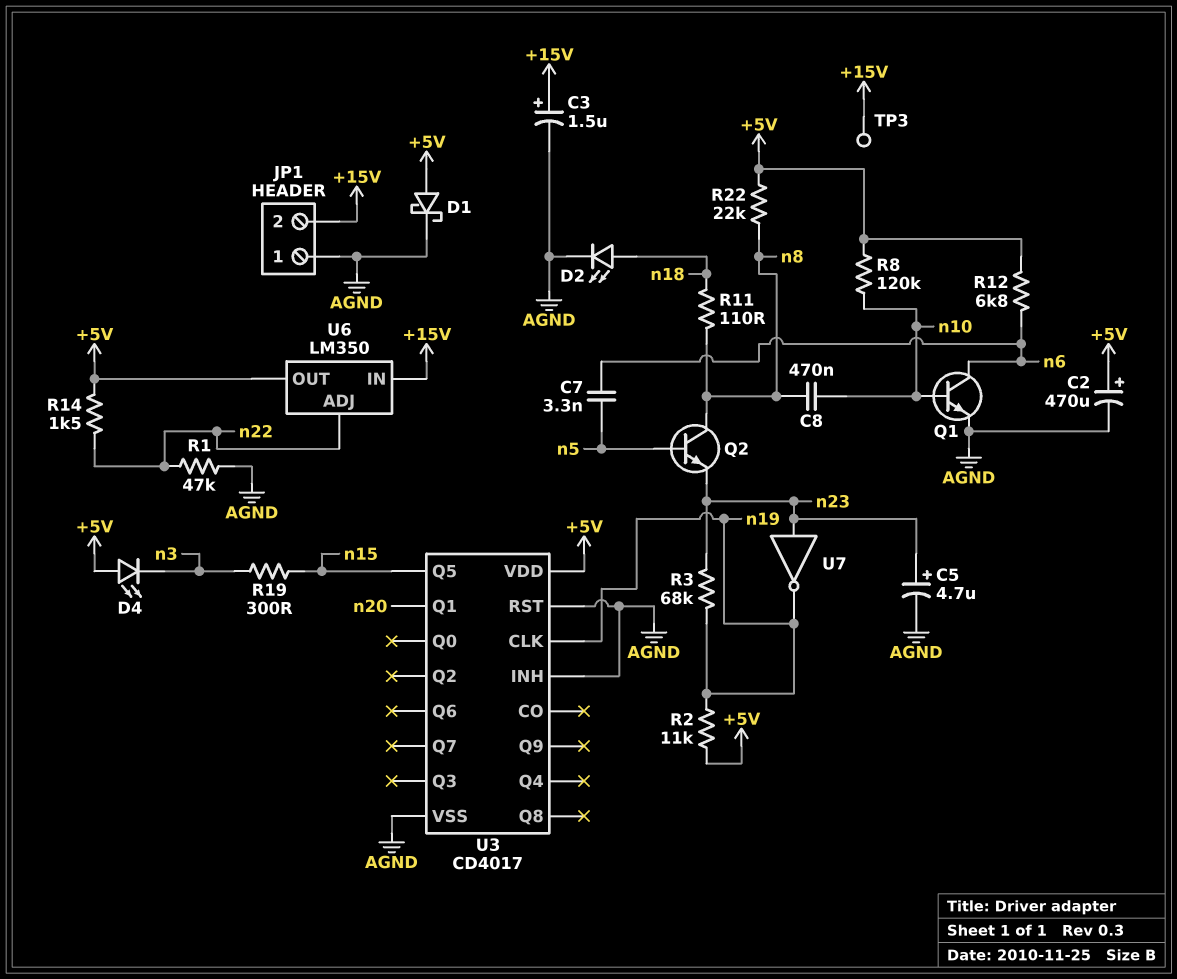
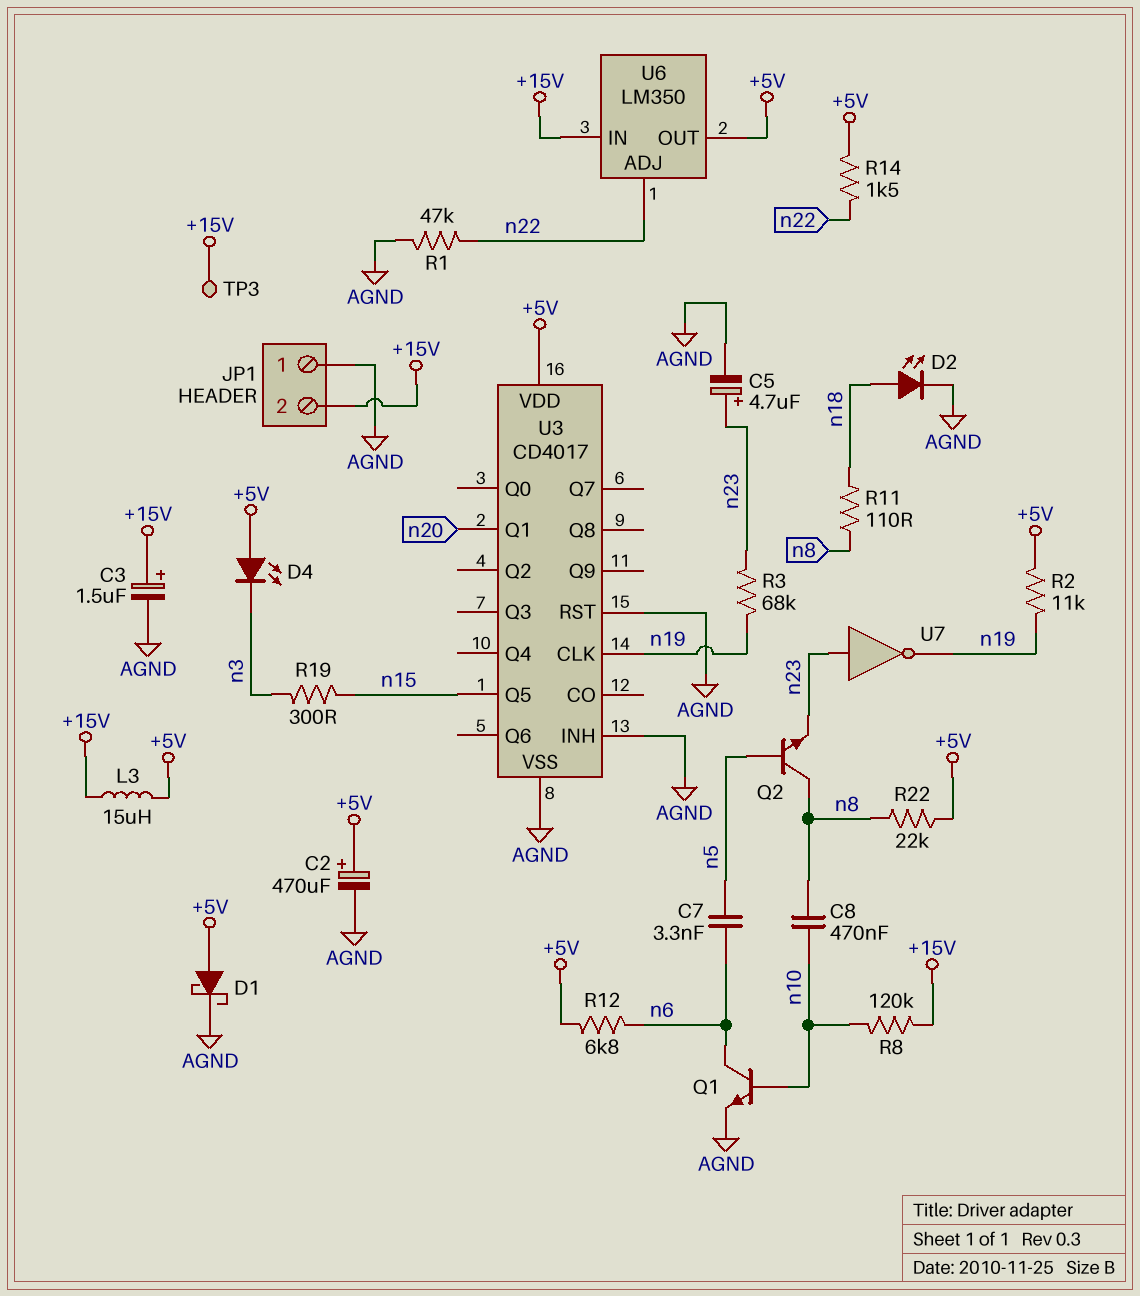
L3: none -> 15uH (+5V, +15V)
R8: 120k (+5V, n10) -> 120k (+15V, n10)

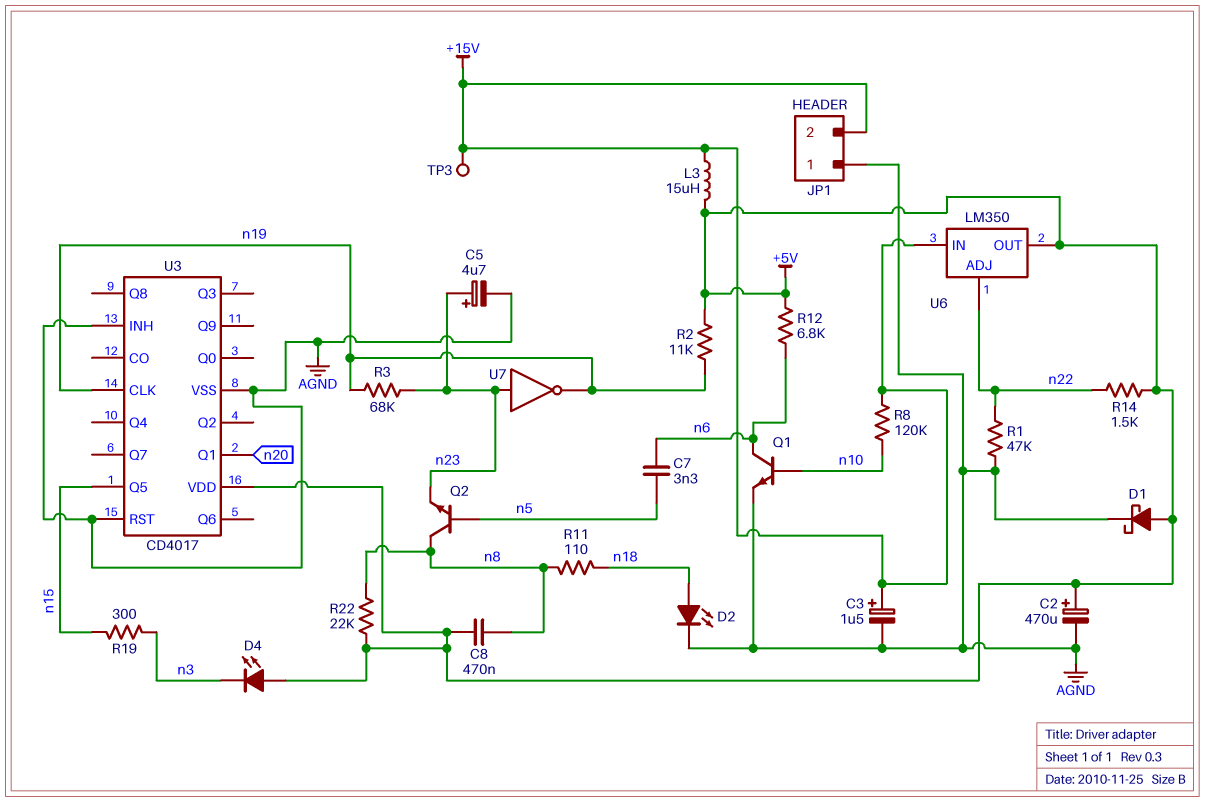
C8: 470nF (n8, n10) -> 470nF (+5V, n8)

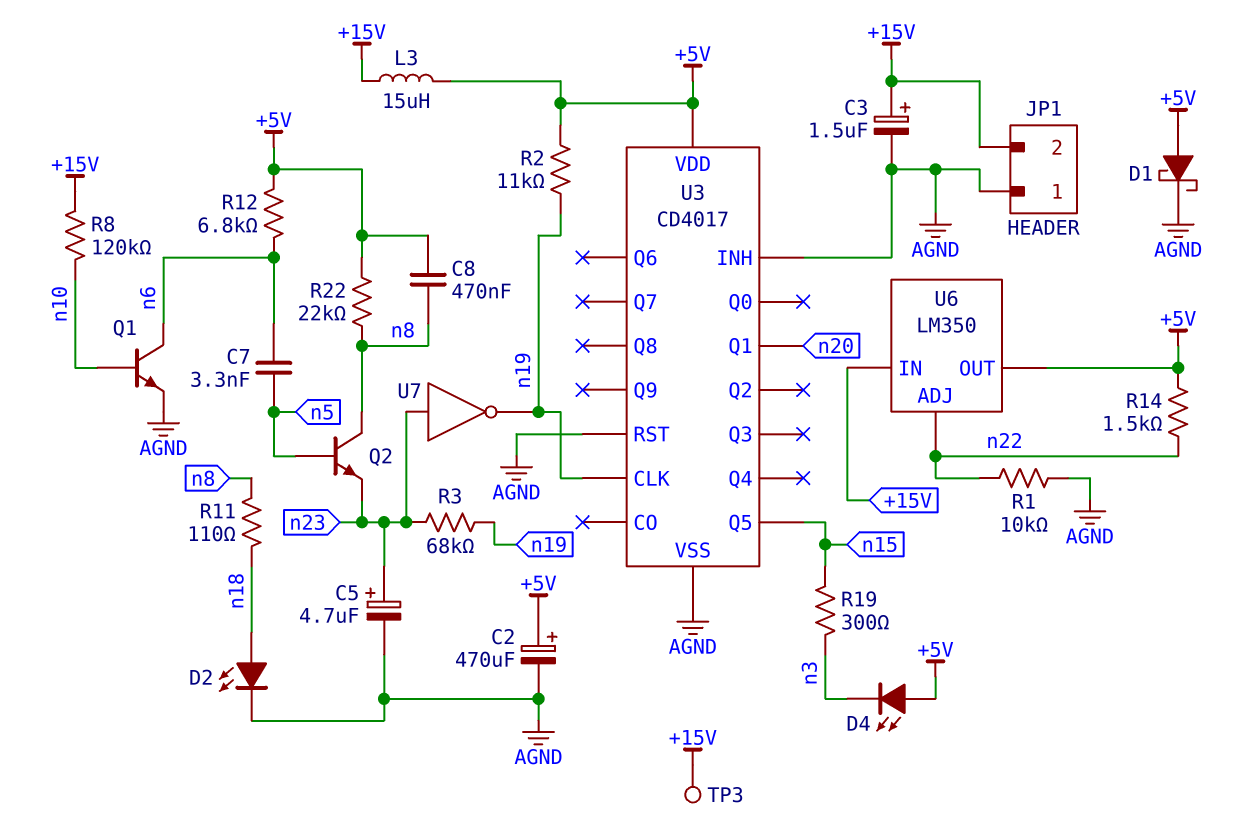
R1: 47k (AGND, n22) -> 10k (AGND, n22)

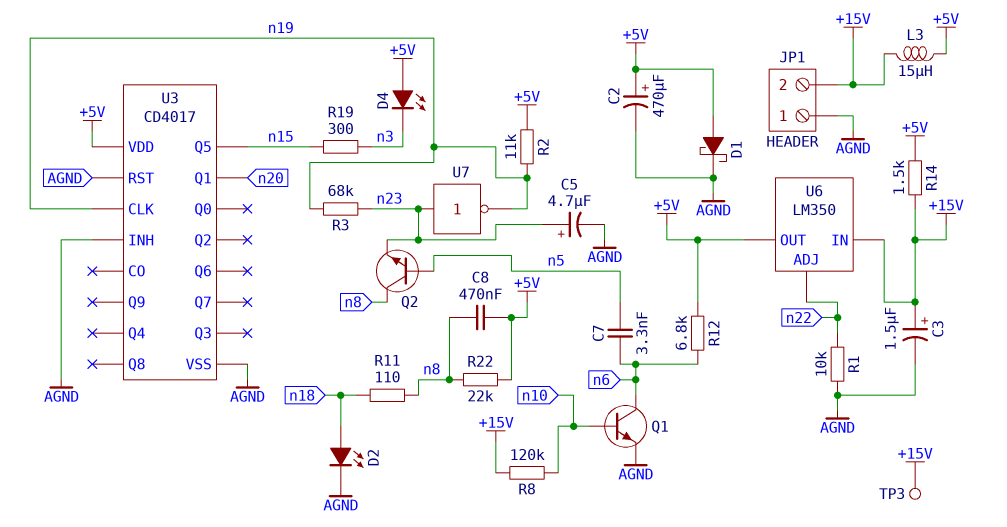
R14: 1.5k (+5V, n22) -> 1.5k (+5V, +15V)

